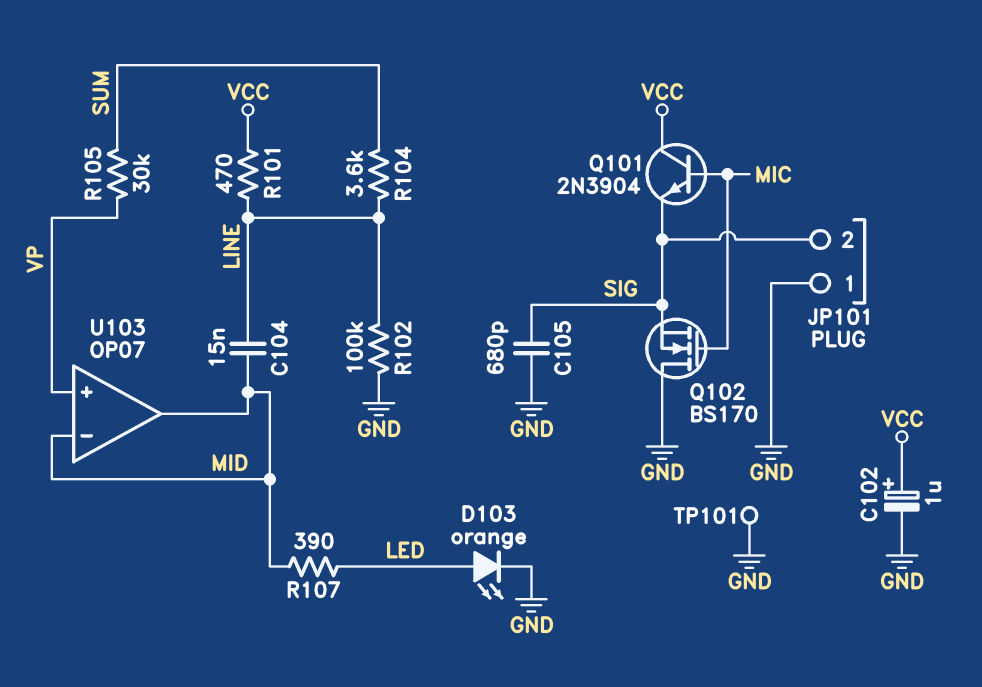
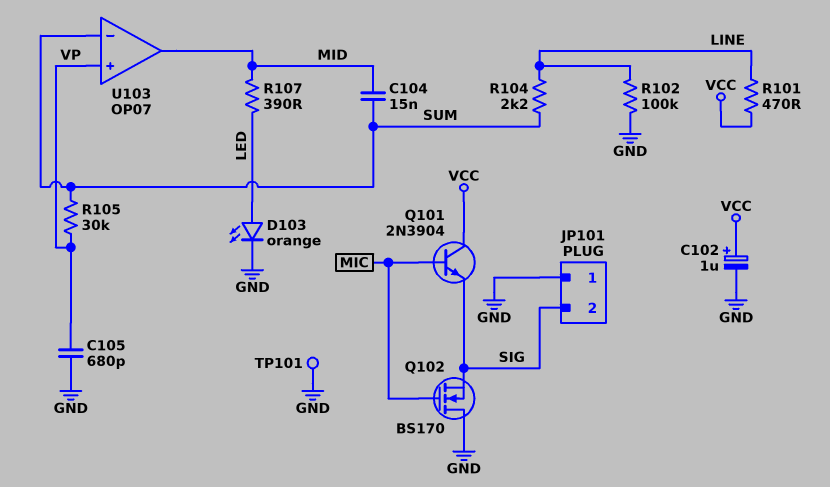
C104: 15nF (LINE, MID) -> 15nF (MID, SUM)
C105: 680pF (GND, SIG) -> 680pF (GND, VP)
R104: 3.6k (LINE, SUM) -> 2.2k (LINE, SUM)
U103 pin in-: MID -> SUM

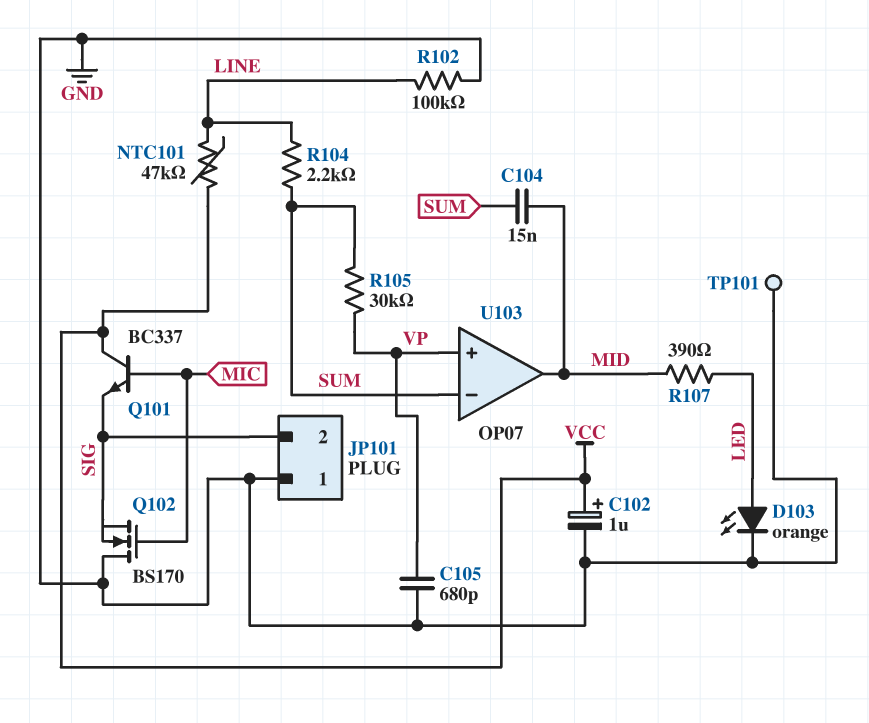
NTC101: none -> 47k (LINE, VCC)
Q101: NPN 2N3904 (B MIC, C VCC, E SIG) -> NPN BC337 (B MIC, C VCC, E SIG)
R101: 470 (LINE, VCC) -> none

